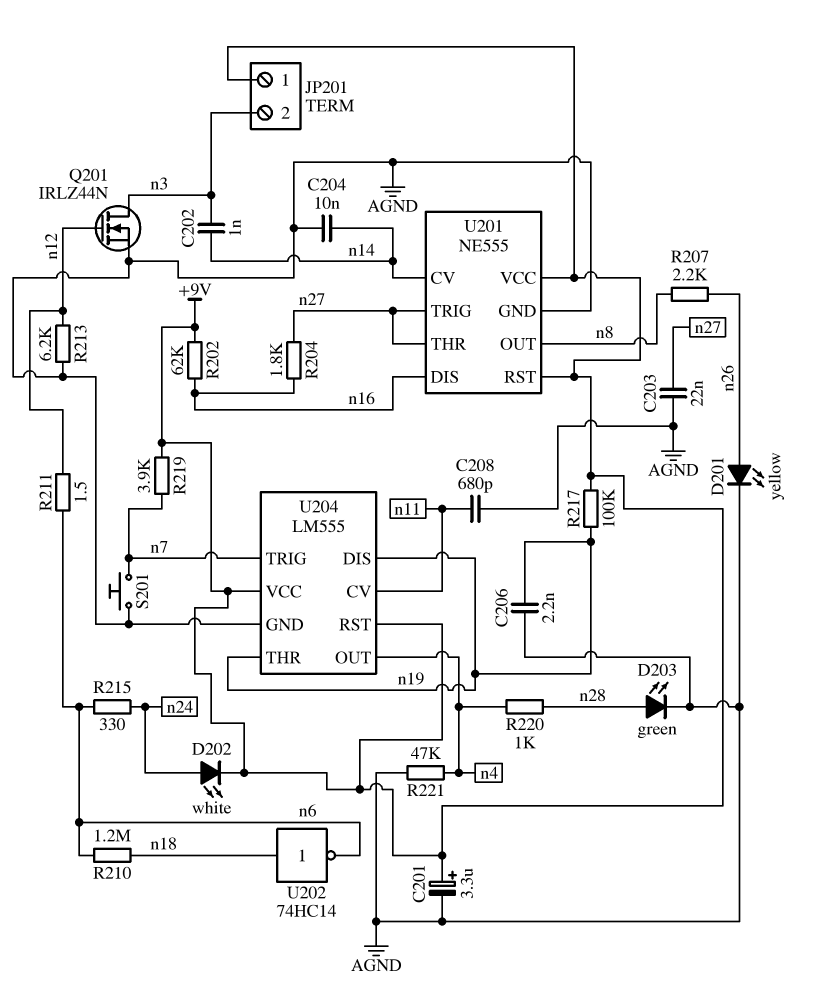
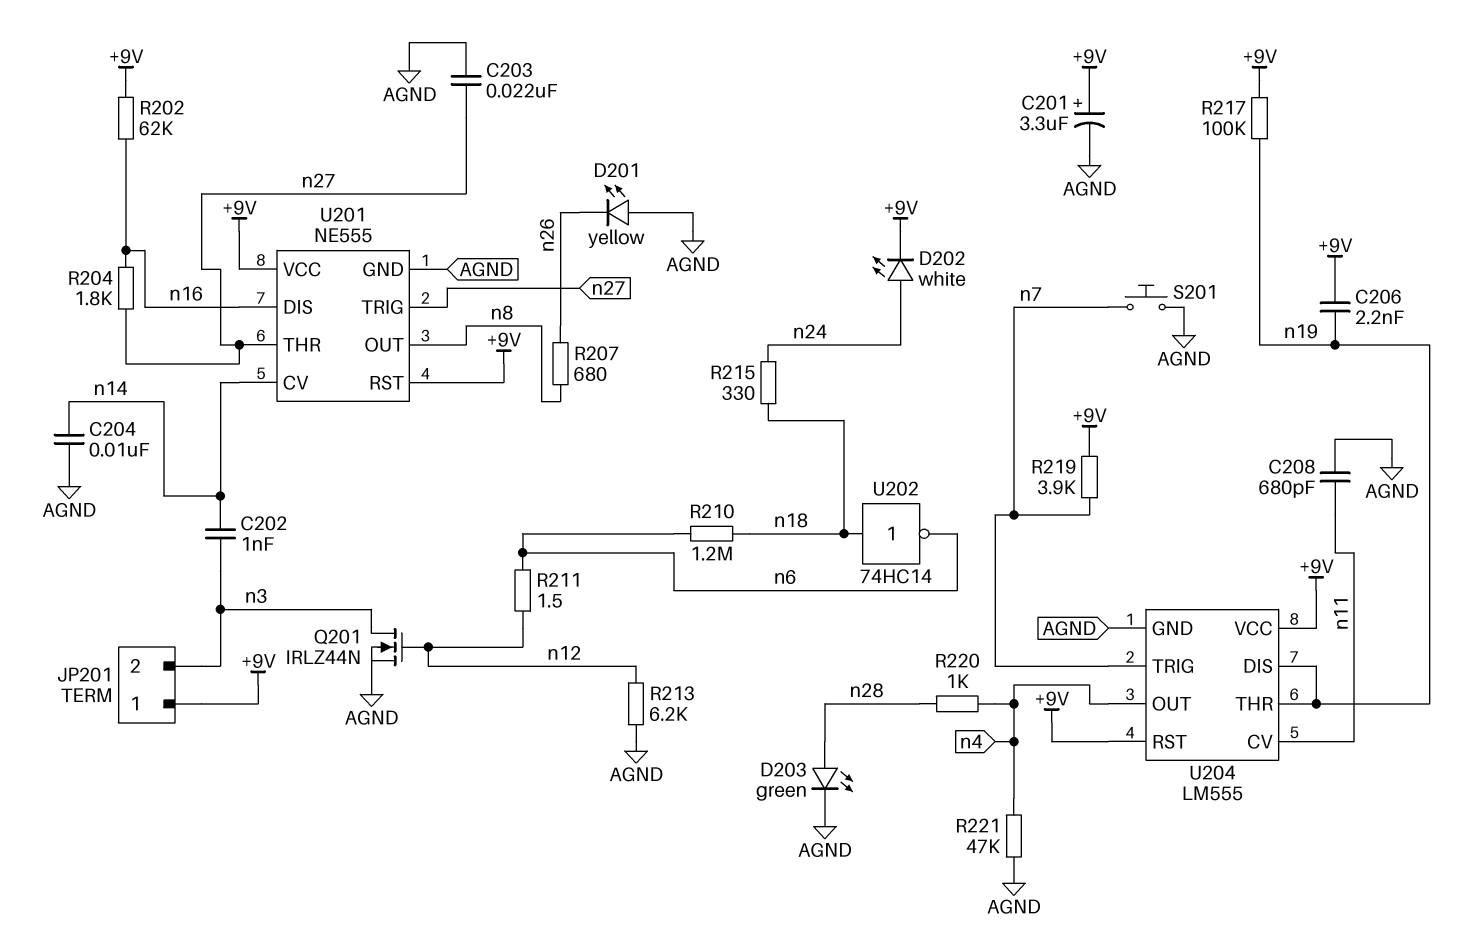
C206: 2.2nF (AGND, n19) -> 2.2nF (+9V, n19)
D201: LED yellow (A n26, K AGND) -> LED yellow (A AGND, K n26)
R207: 2.2k (n8, n26) -> 680 (n8, n26)
R215: 330 (n6, n24) -> 330 (n18, n24)

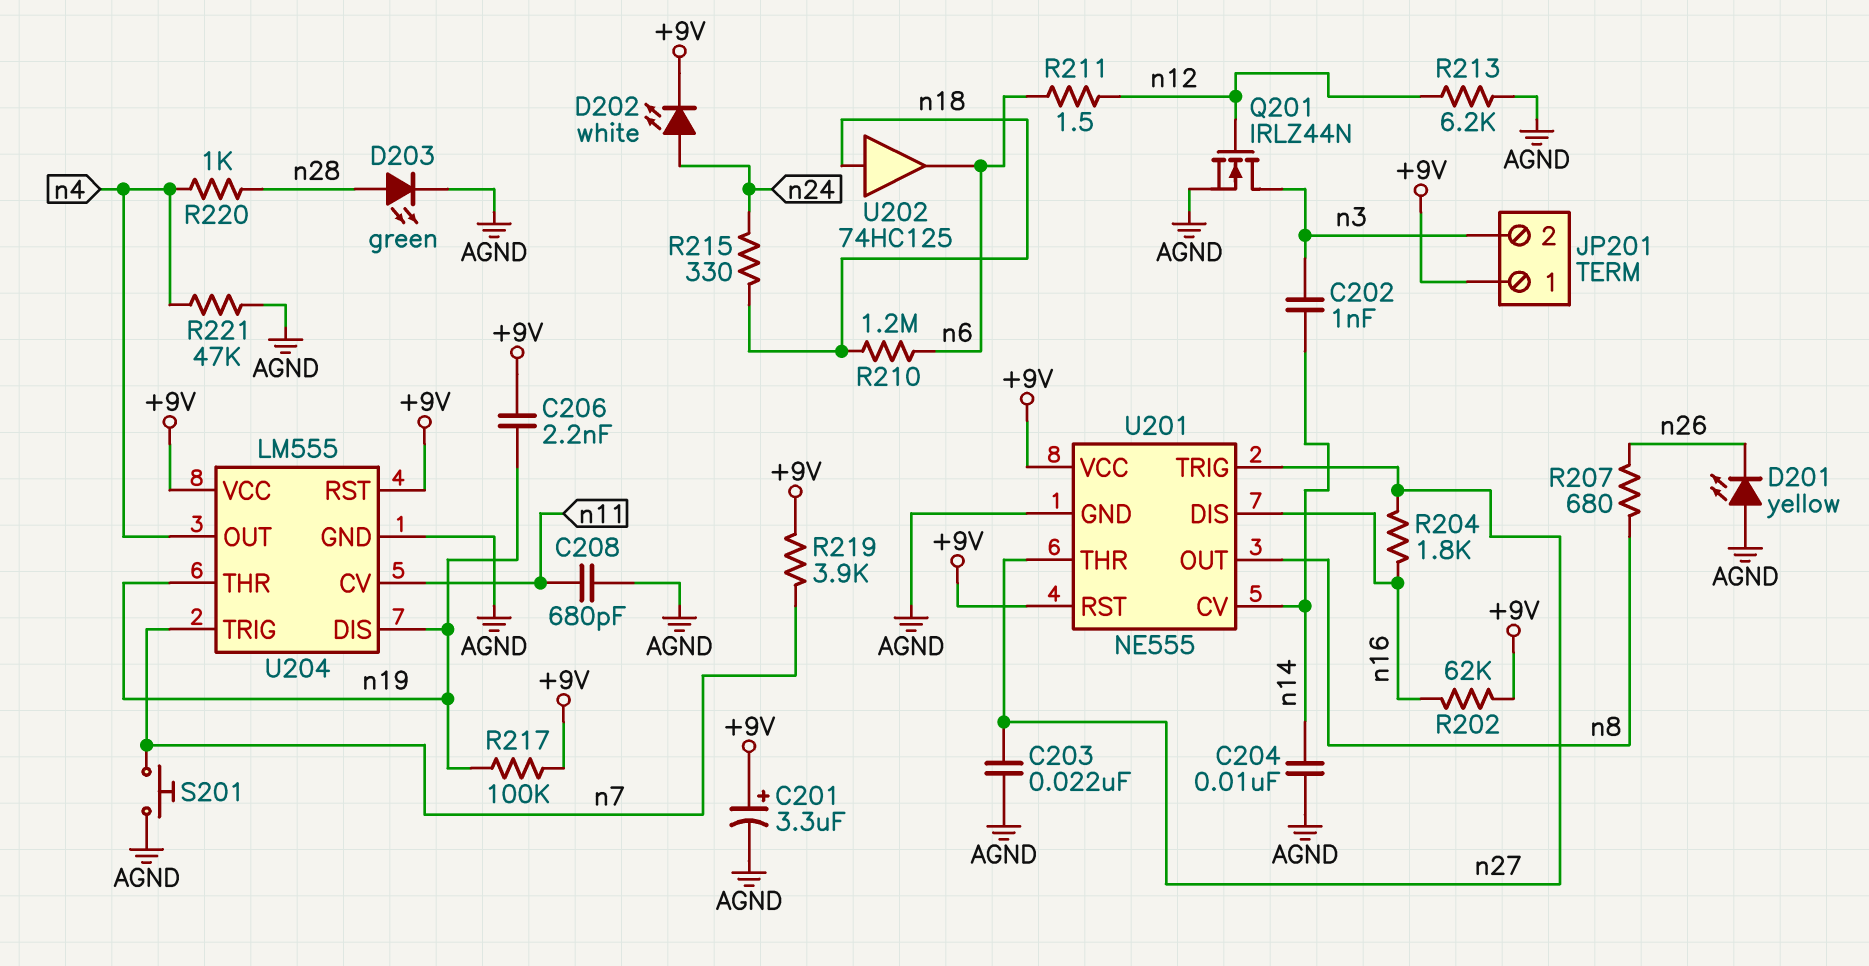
U202: NOT 74HC14 (in n18, out n6) -> buffer 74HC125 (in n18, out n6)

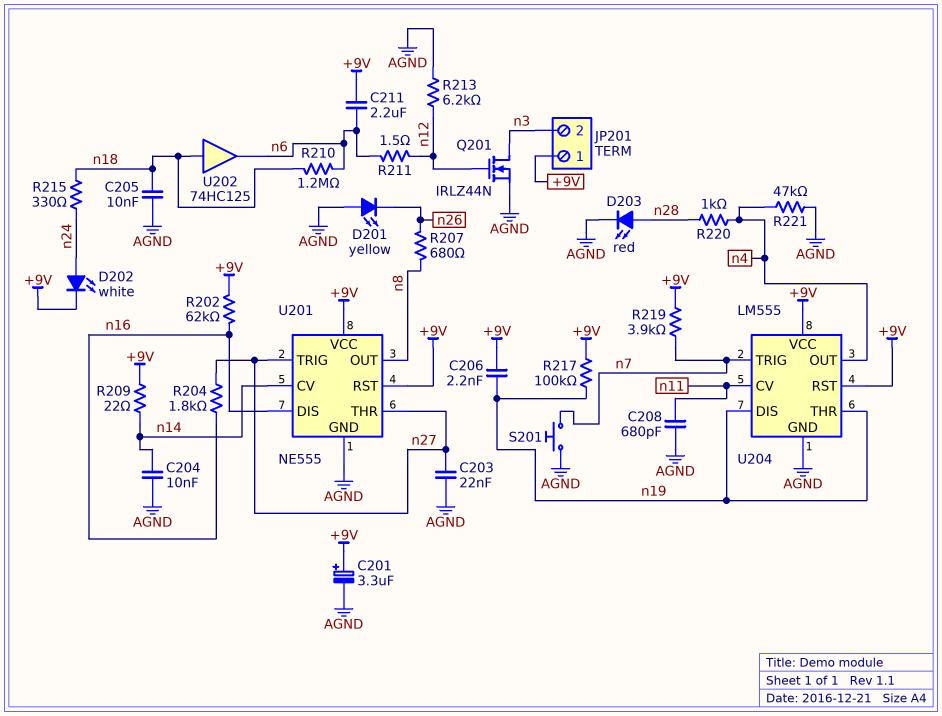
C202: 1nF (n3, n14) -> none
C205: none -> 10nF (AGND, n18)
C211: none -> 2.2uF (+9V, n6)
D203: LED green (A n28, K AGND) -> LED red (A n28, K AGND)
R209: none -> 22 (+9V, n14)

